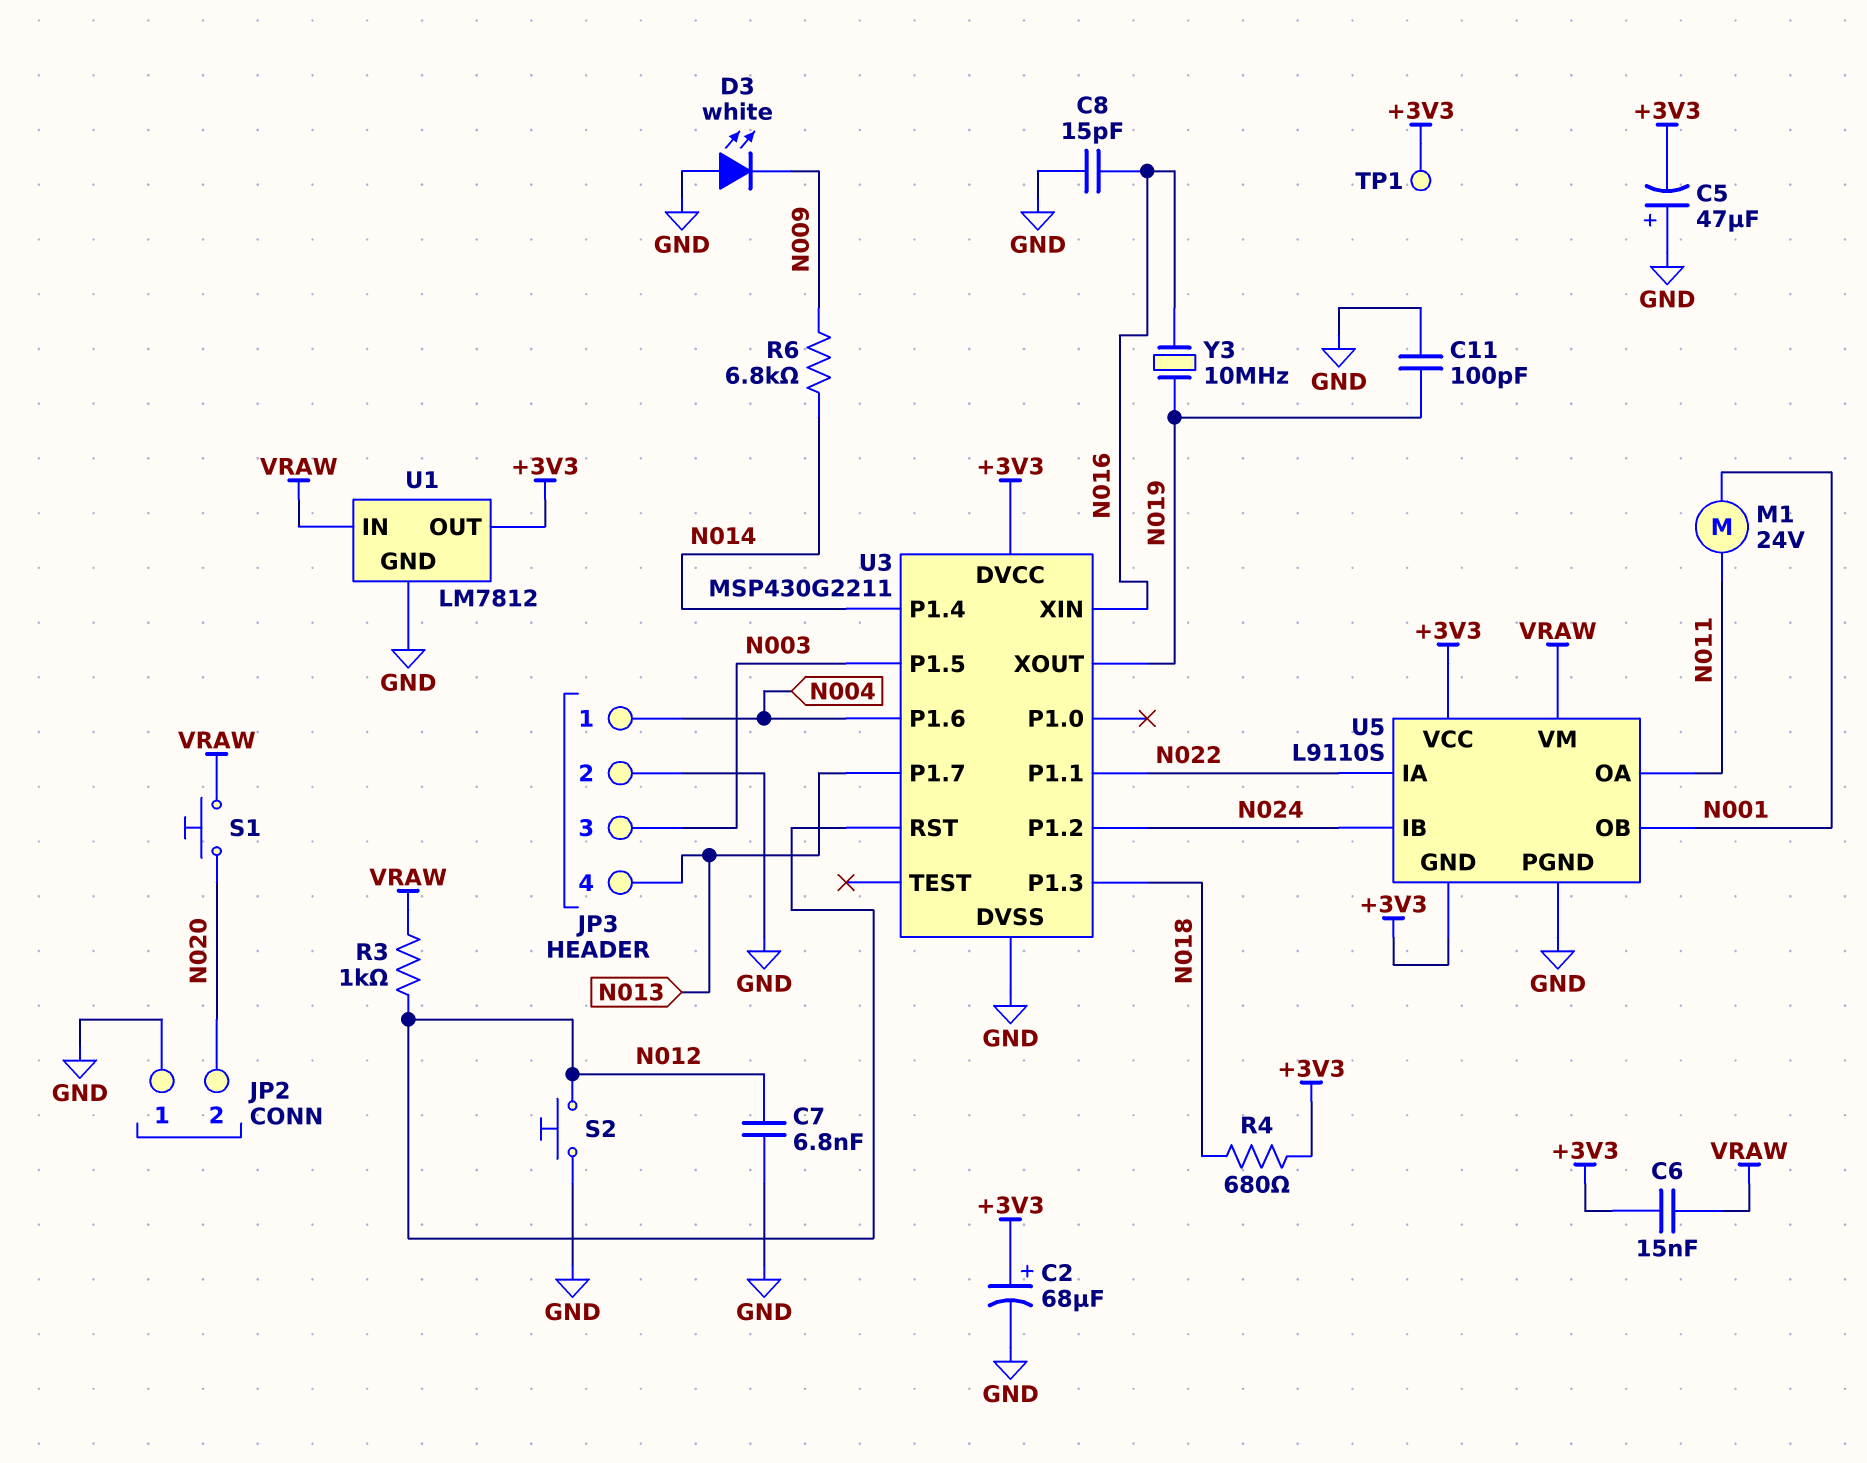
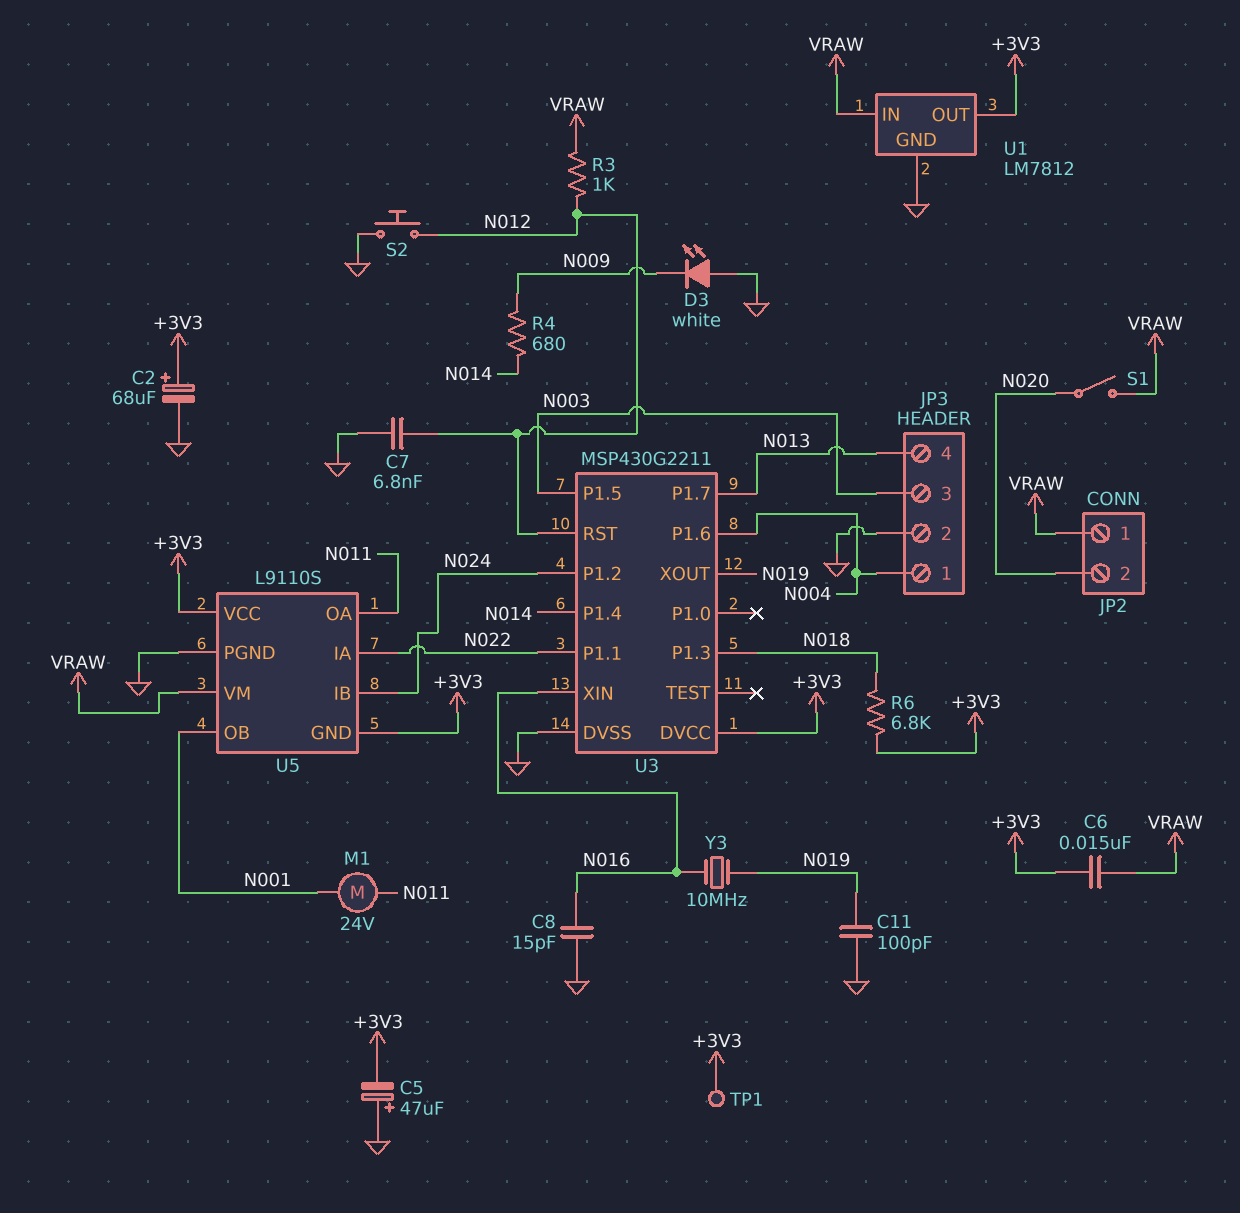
JP2 pin 1: GND -> VRAW
R4: 680 (+3V3, N018) -> 680 (N009, N014)
R6: 6.8k (N009, N014) -> 6.8k (+3V3, N018)
S1: button (N020, VRAW) -> switch (N020, VRAW)

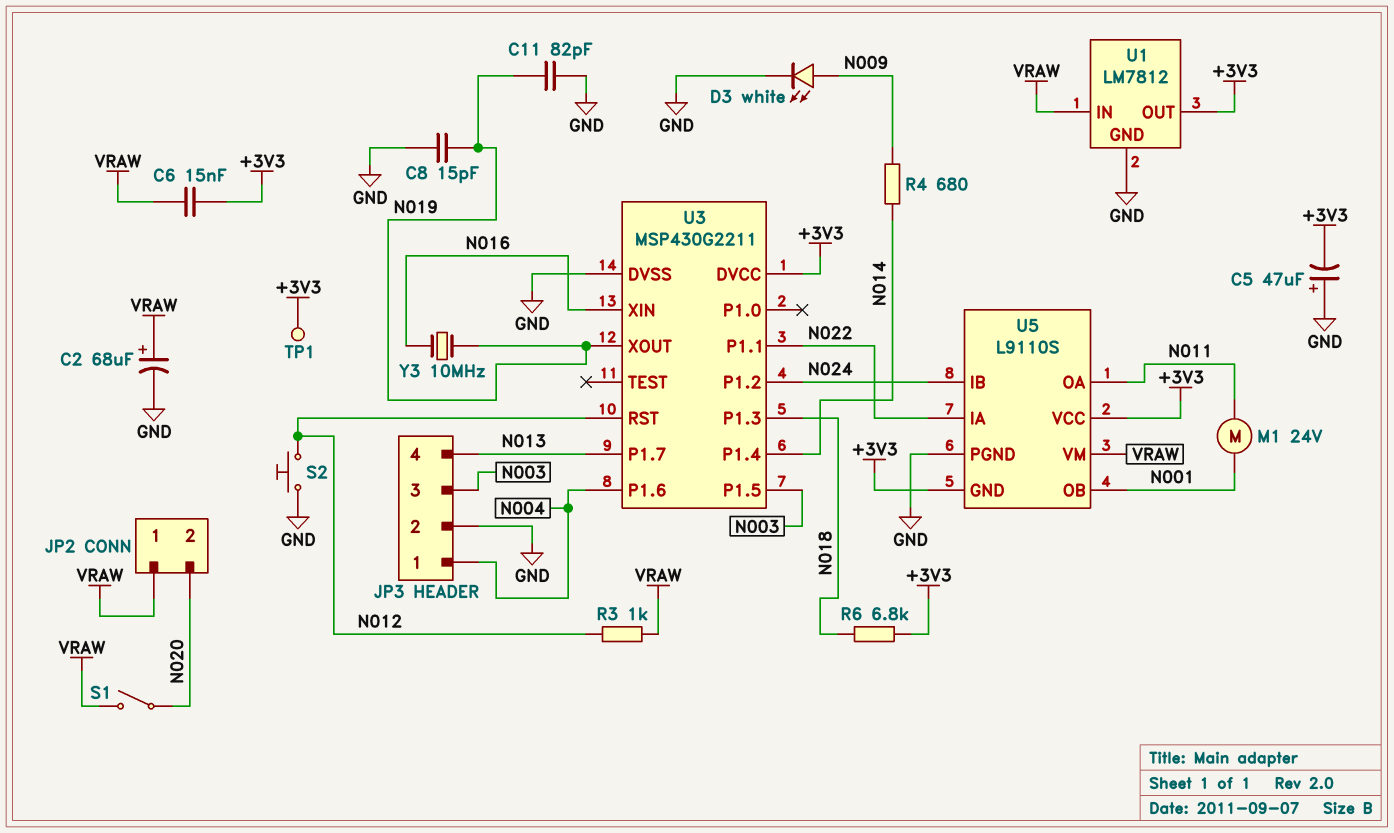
C2: 68uF (plus +3V3, minus GND) -> 68uF (plus VRAW, minus GND)
C7: 6.8nF (GND, N012) -> none
C8: 15pF (GND, N016) -> 15pF (GND, N019)
C11: 100pF (GND, N019) -> 82pF (GND, N019)
D3: LED white (A GND, K N009) -> LED white (A N009, K GND)

